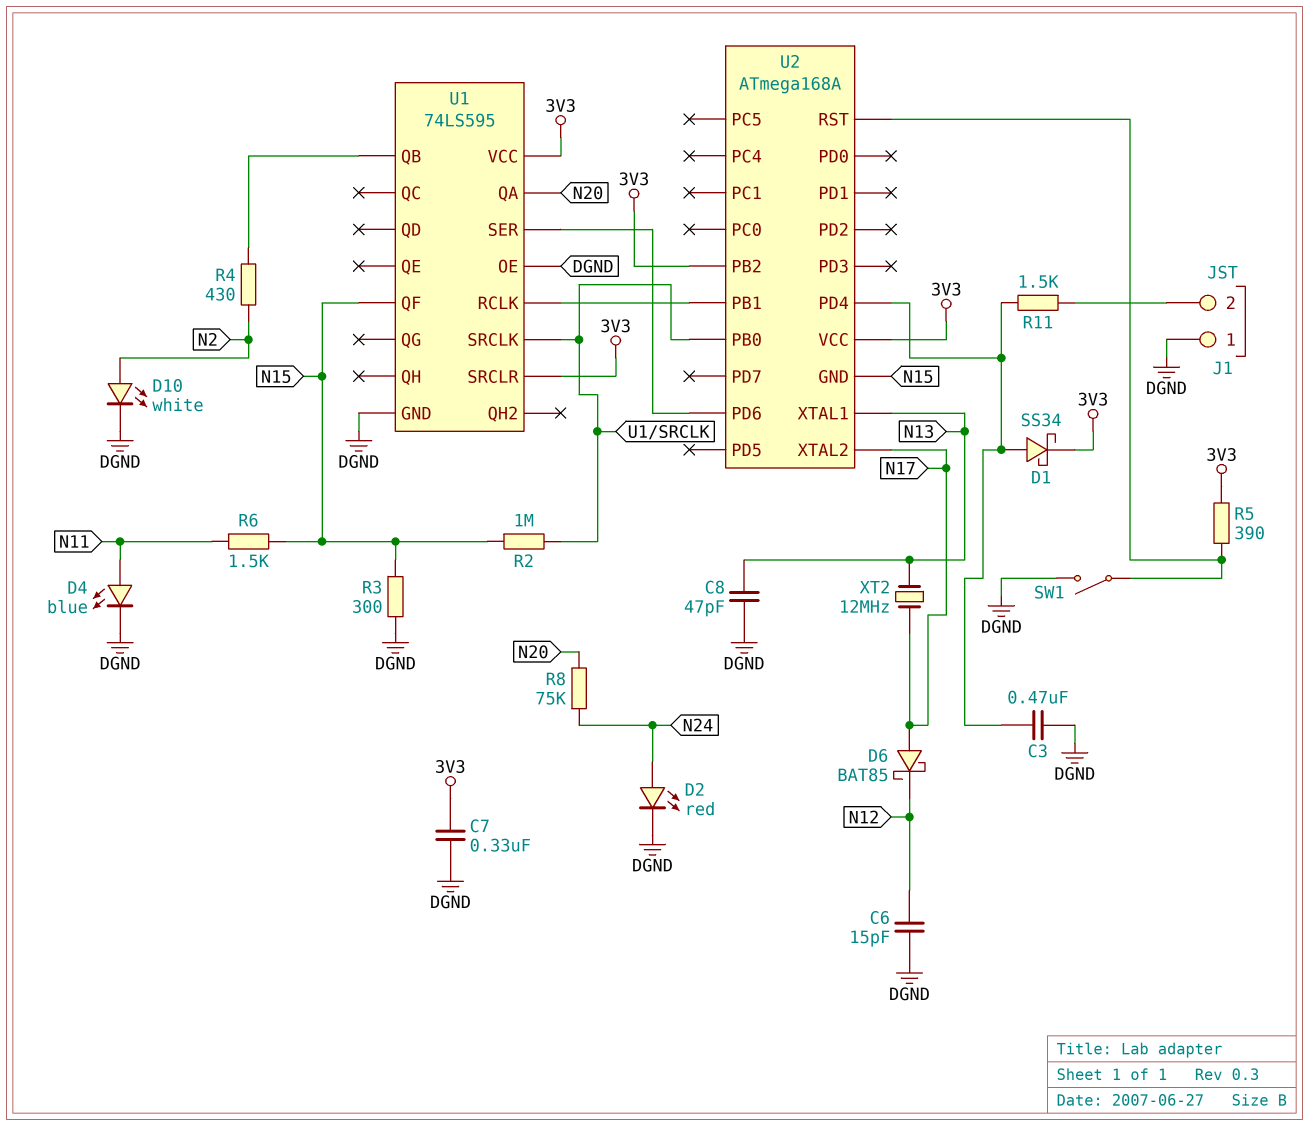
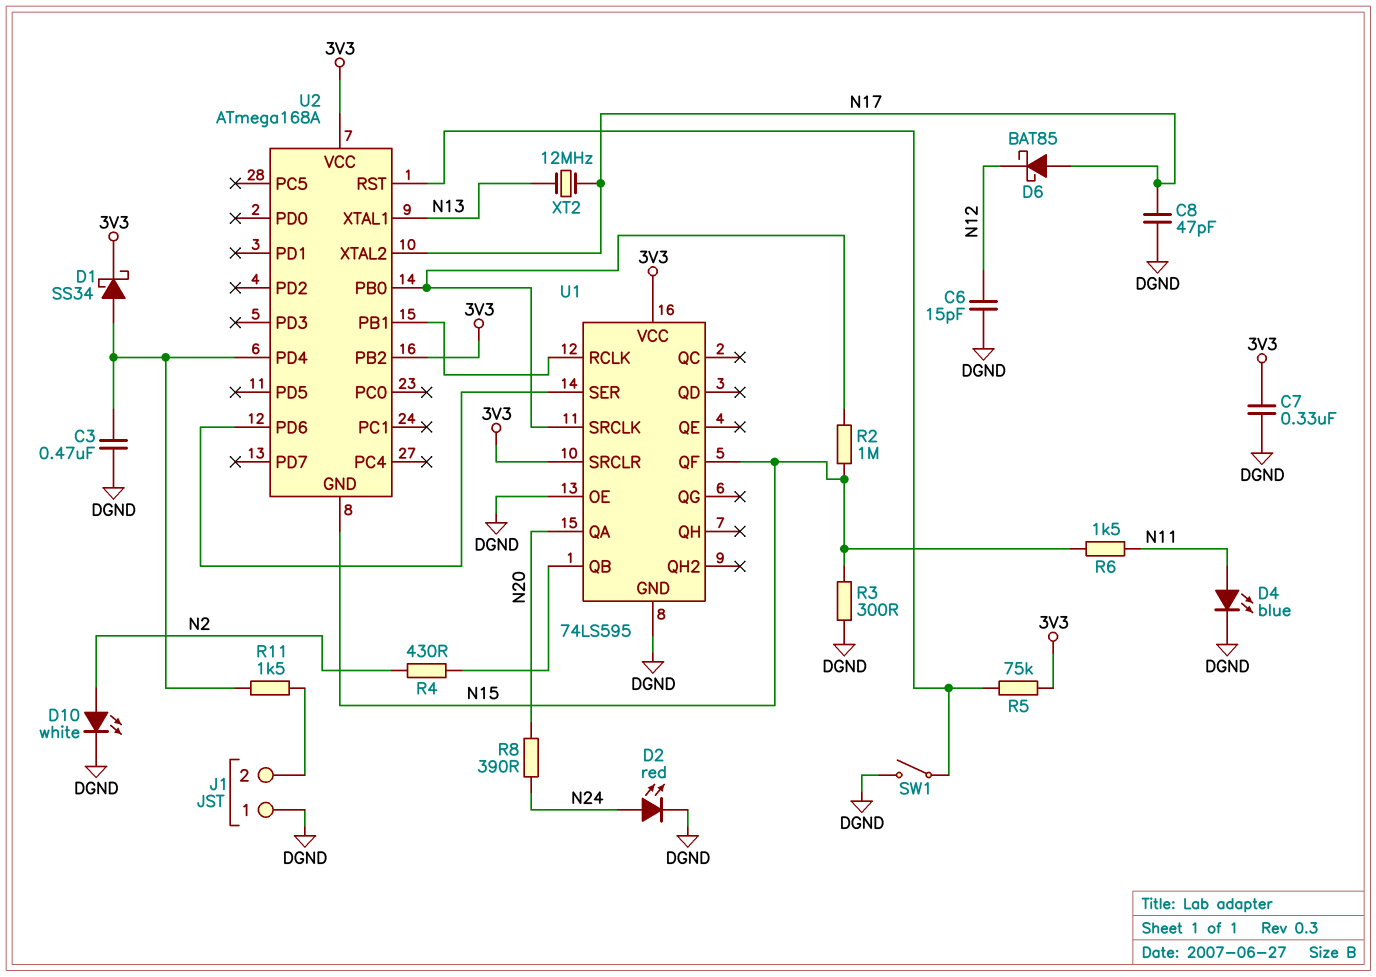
C8: 47pF (DGND, N13) -> 47pF (DGND, N17)
R5: 390 (3V3, U2/RST) -> 75k (3V3, U2/RST)
R8: 75k (N20, N24) -> 390 (N20, N24)

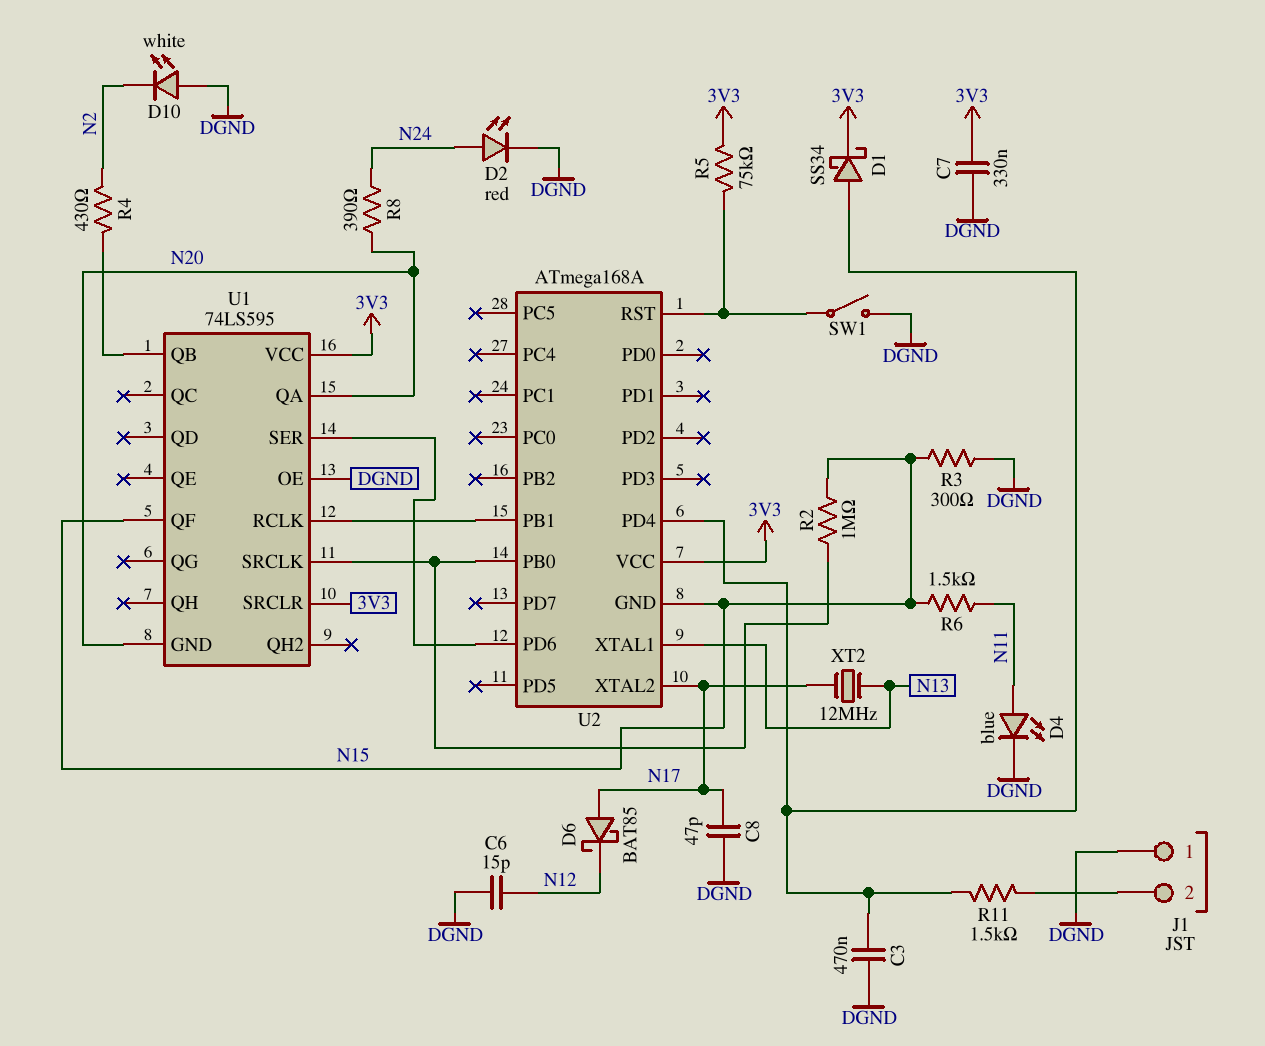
D10: LED white (A N2, K DGND) -> LED white (A DGND, K N2)
U1 pin GND: DGND -> N20
U2 pin PB2: 3V3 -> none

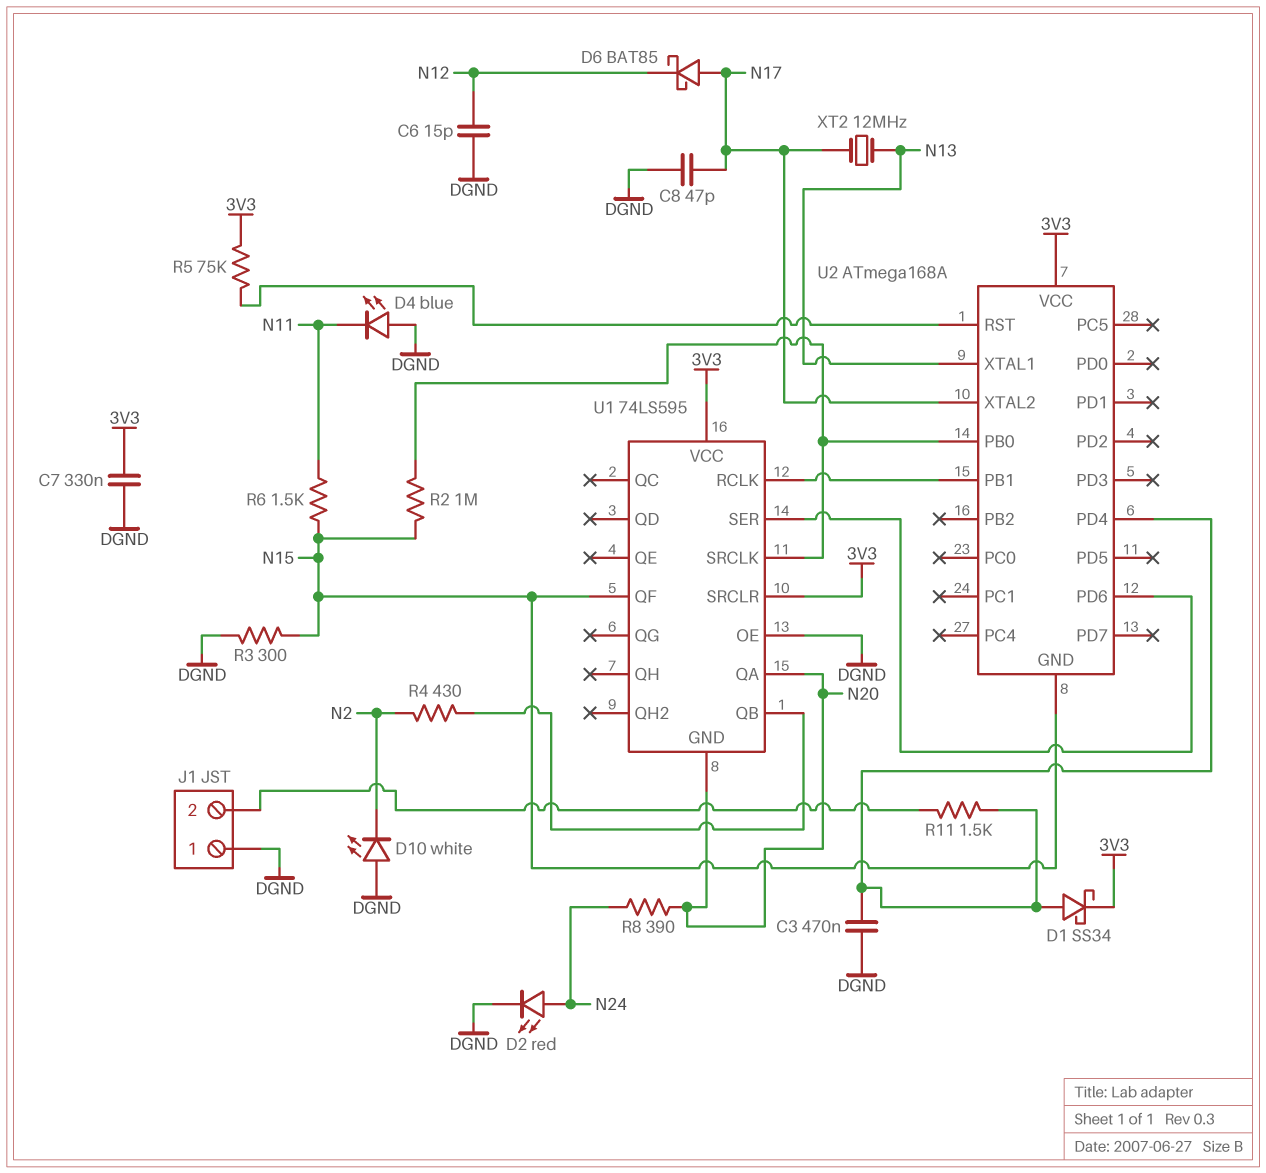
D4: LED blue (A N11, K DGND) -> LED blue (A DGND, K N11)
SW1: switch (DGND, U2/RST) -> none

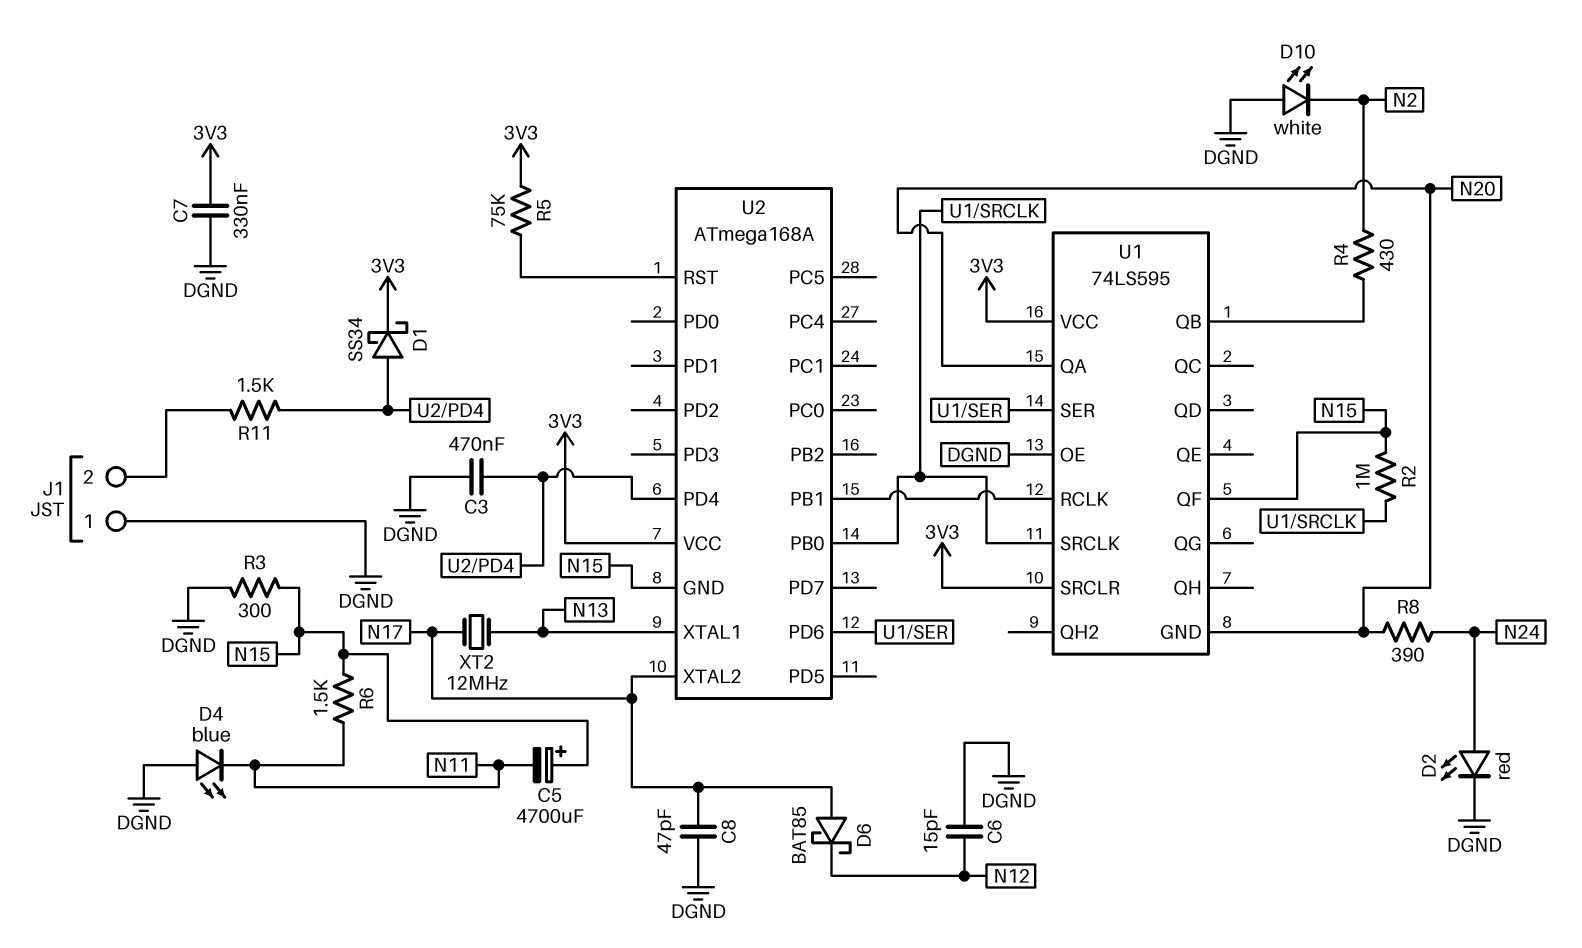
C5: none -> 4700uF (plus N15, minus N11)

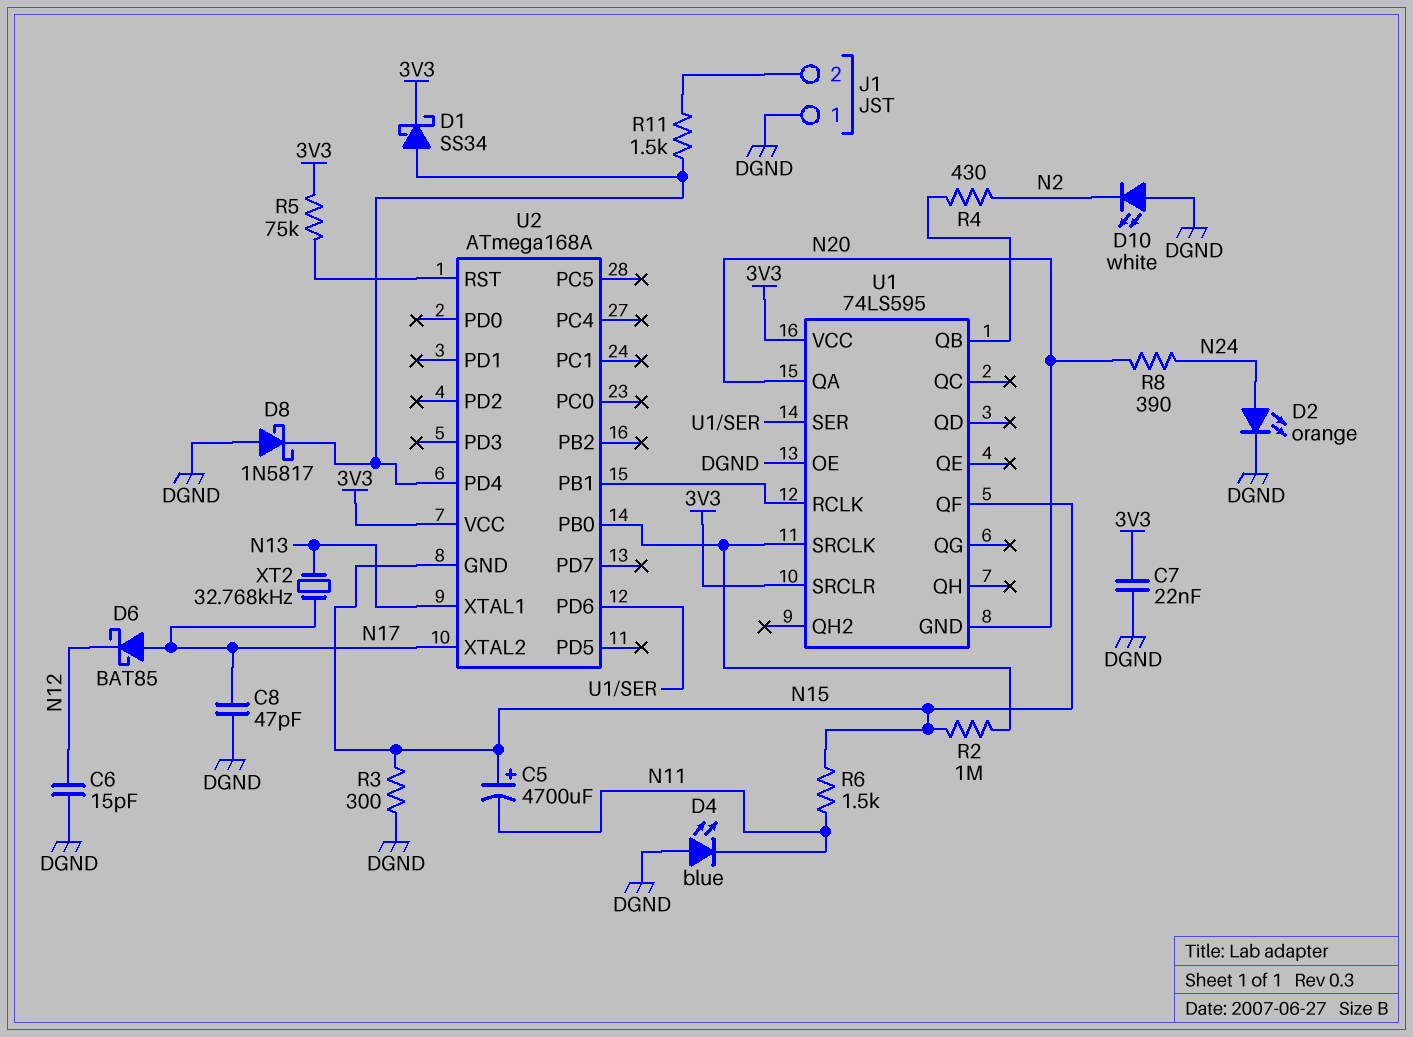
C3: 470nF (DGND, U2/PD4) -> none
C7: 330nF (3V3, DGND) -> 22nF (3V3, DGND)
D2: LED red (A N24, K DGND) -> LED orange (A N24, K DGND)
D8: none -> schottky 1N5817 (A DGND, K U2/PD4)
XT2: 12MHz (N13, N17) -> 32.768kHz (N13, N17)

